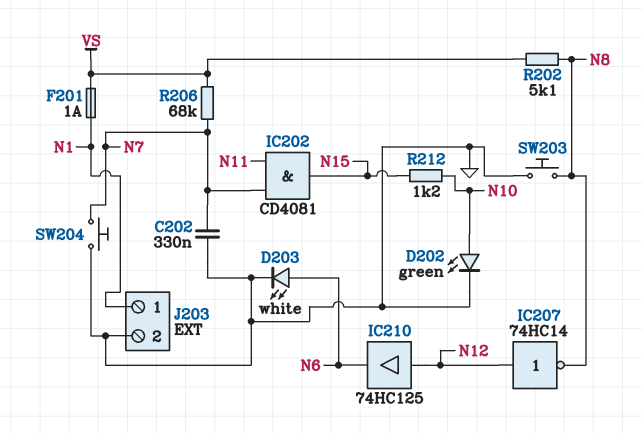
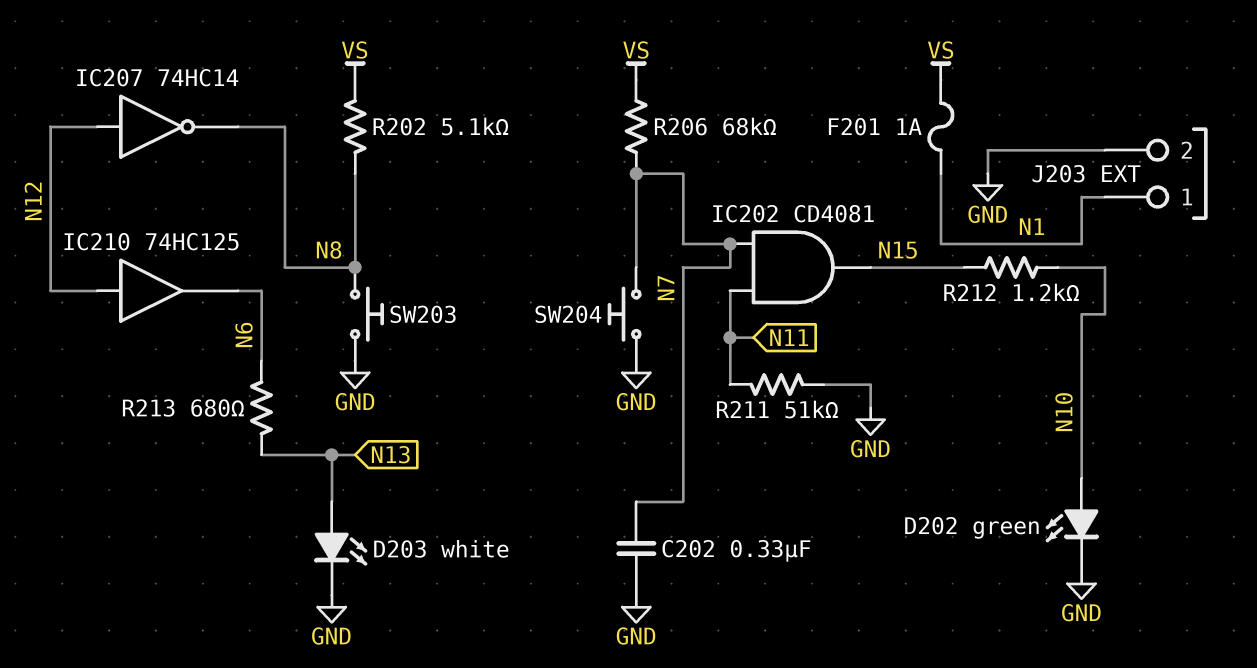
D203: LED white (A N6, K GND) -> LED white (A N13, K GND)
R211: none -> 51k (GND, N11)
R213: none -> 680 (N6, N13)

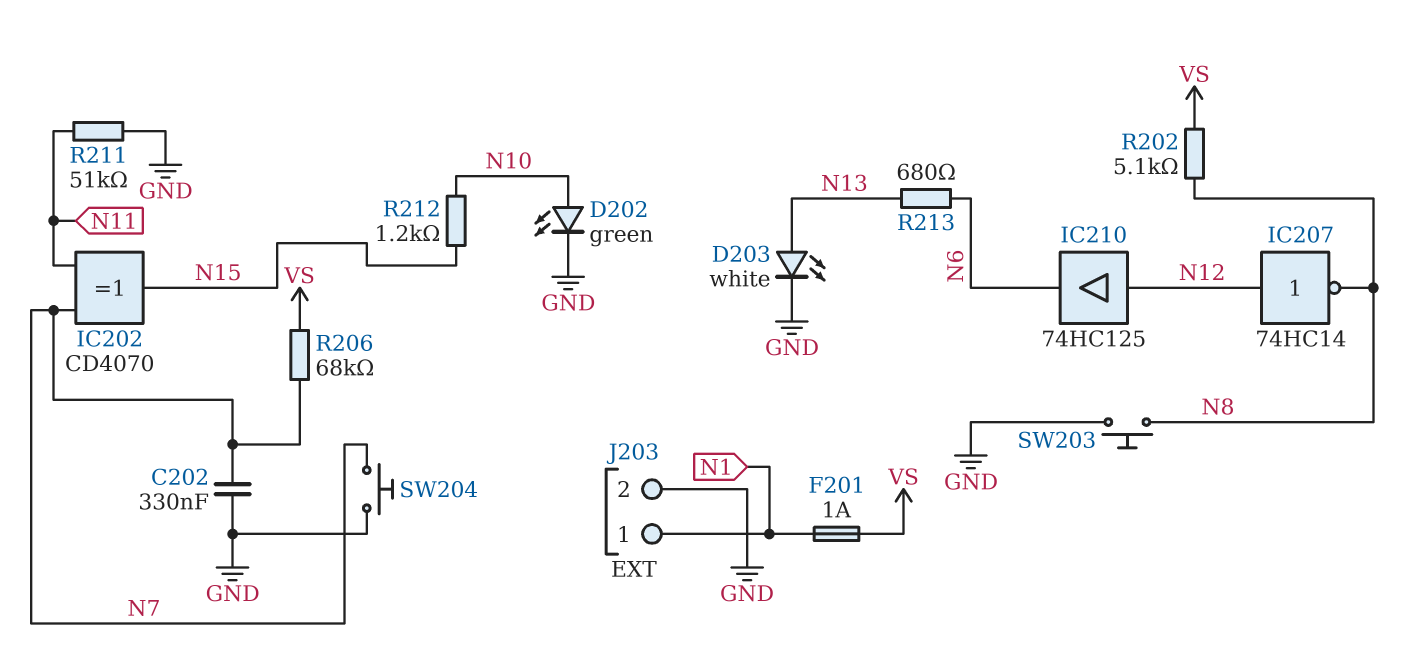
IC202: AND CD4081 (in N7, in N11, out N15) -> XOR CD4070 (in N7, in N11, out N15)

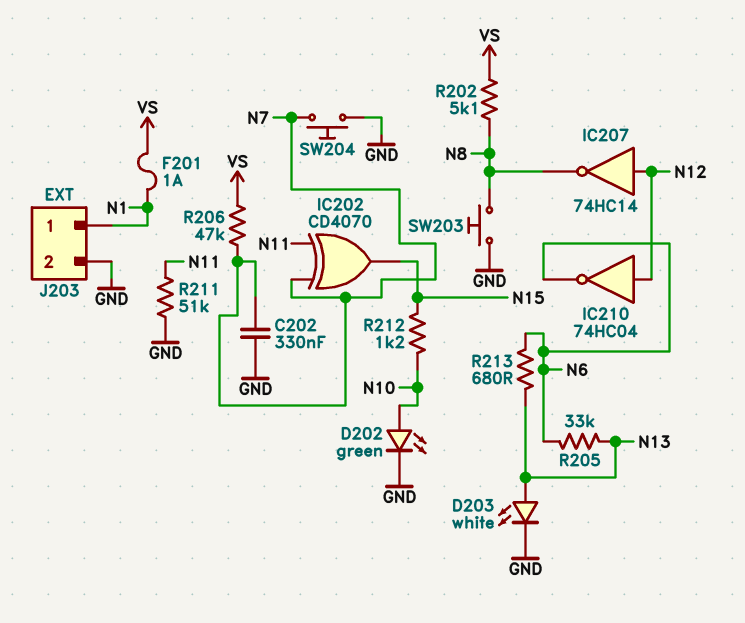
IC210: buffer 74HC125 (in N12, out N6) -> NOT 74HC04 (in N12, out N6)
R205: none -> 33k (N6, N13)
R206: 68k (N7, VS) -> 47k (N7, VS)

